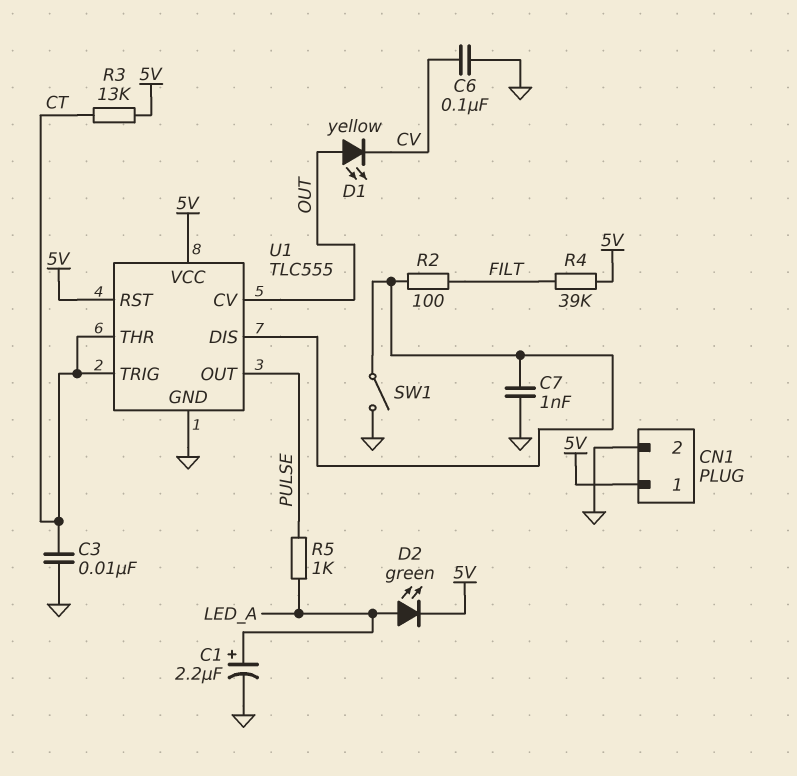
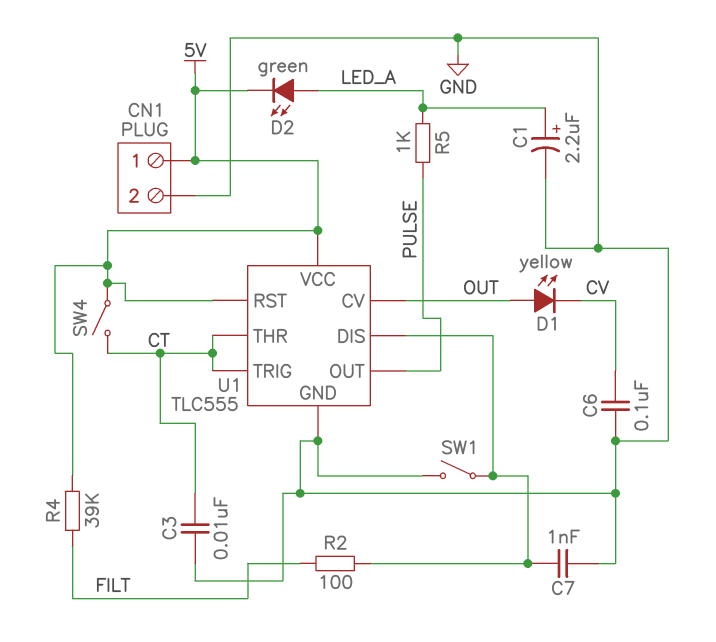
R3: 13k (5V, CT) -> none
SW4: none -> switch (5V, CT)

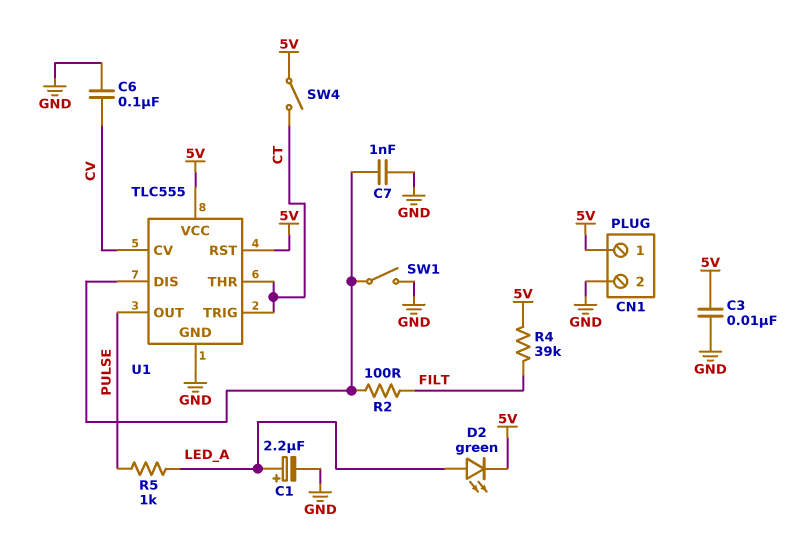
C3: 10nF (CT, GND) -> 10nF (5V, GND)
D1: LED yellow (A OUT, K CV) -> none
U1 pin CV: OUT -> CV

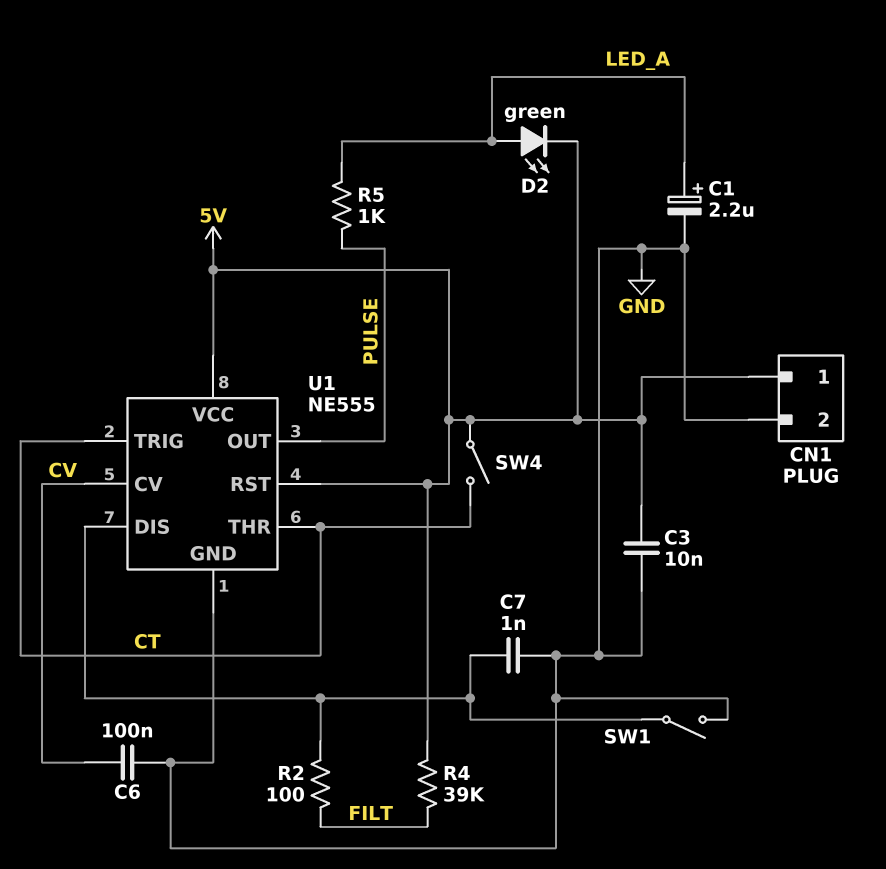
U1: TLC555 -> NE555

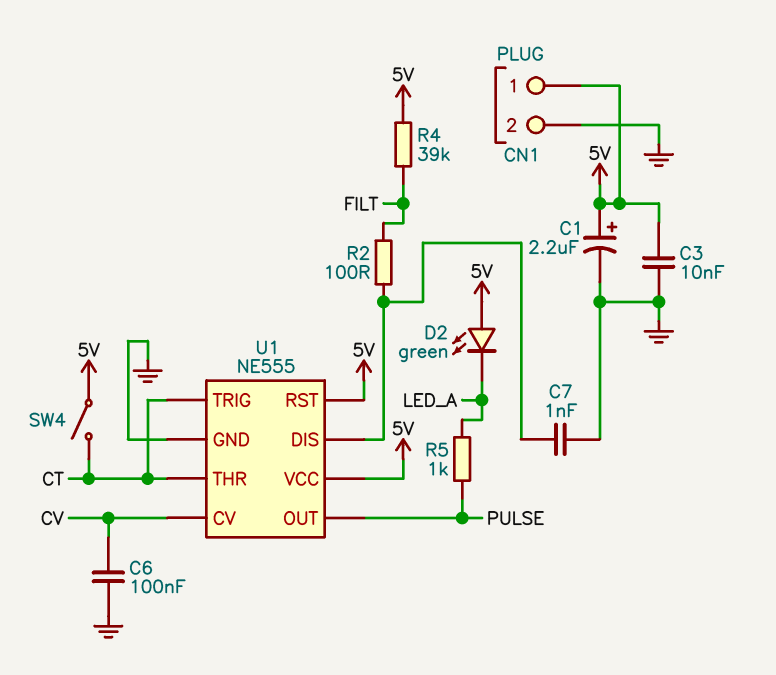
C1: 2.2uF (plus LED_A, minus GND) -> 2.2uF (plus 5V, minus GND)
D2: LED green (A LED_A, K 5V) -> LED green (A 5V, K LED_A)
SW1: switch (GND, U1/DIS) -> none

